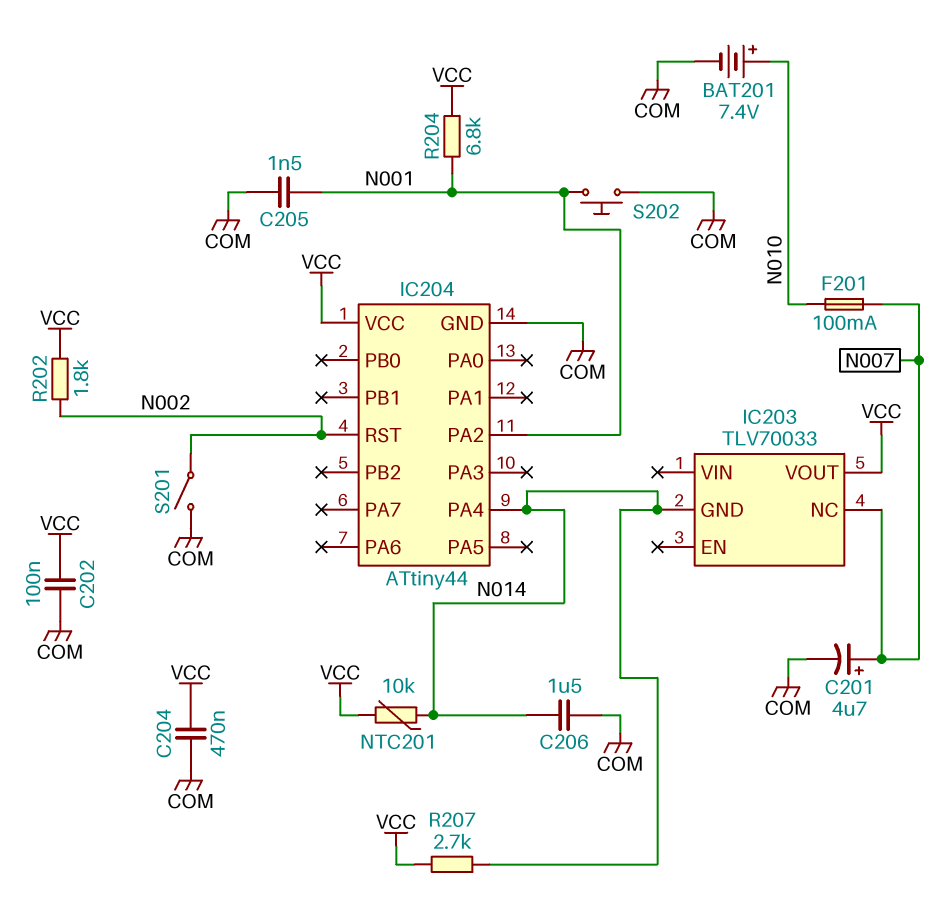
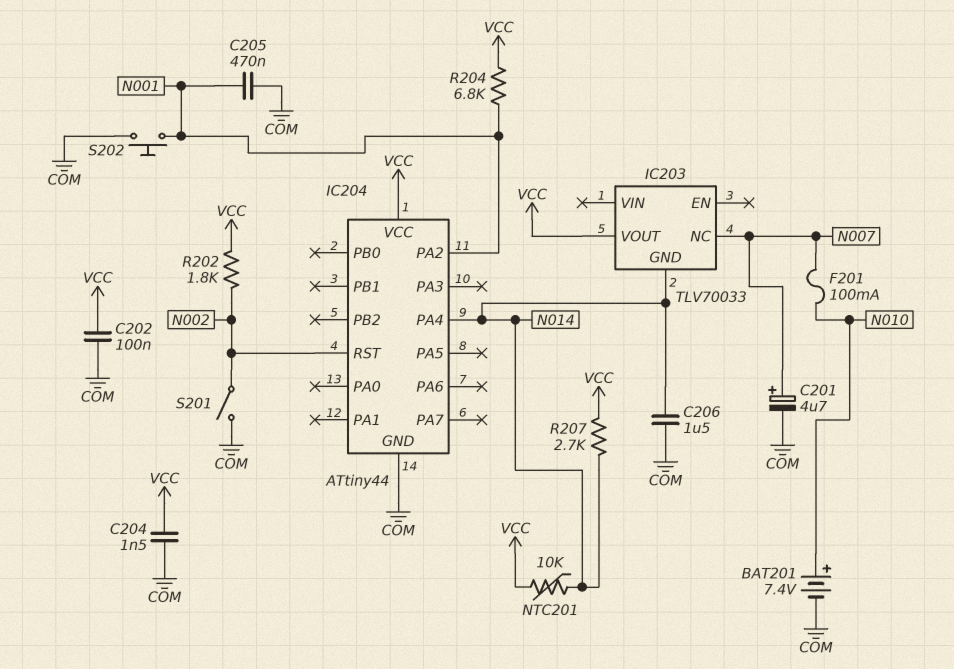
C204: 470nF (COM, VCC) -> 1.5nF (COM, VCC)
C205: 1.5nF (COM, N001) -> 470nF (COM, N001)

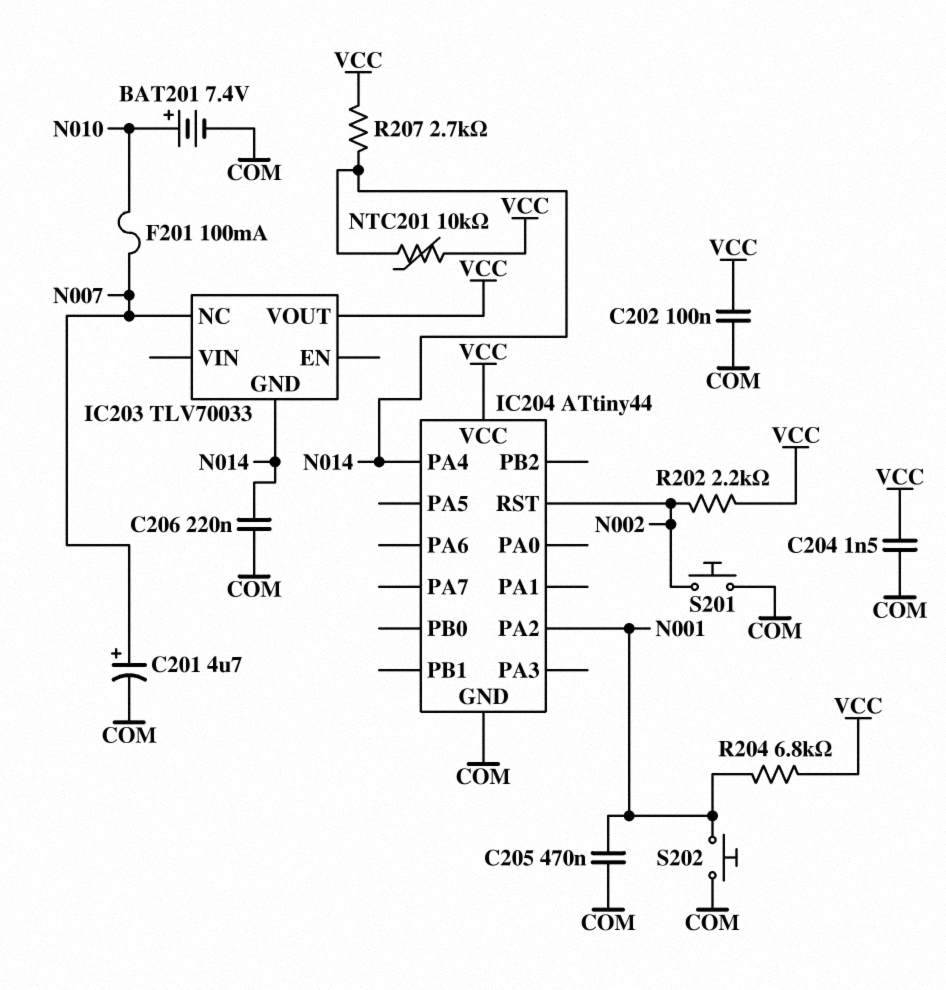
C206: 1.5uF (COM, N014) -> 220nF (COM, N014)
R202: 1.8k (N002, VCC) -> 2.2k (N002, VCC)
S201: switch (COM, N002) -> button (COM, N002)

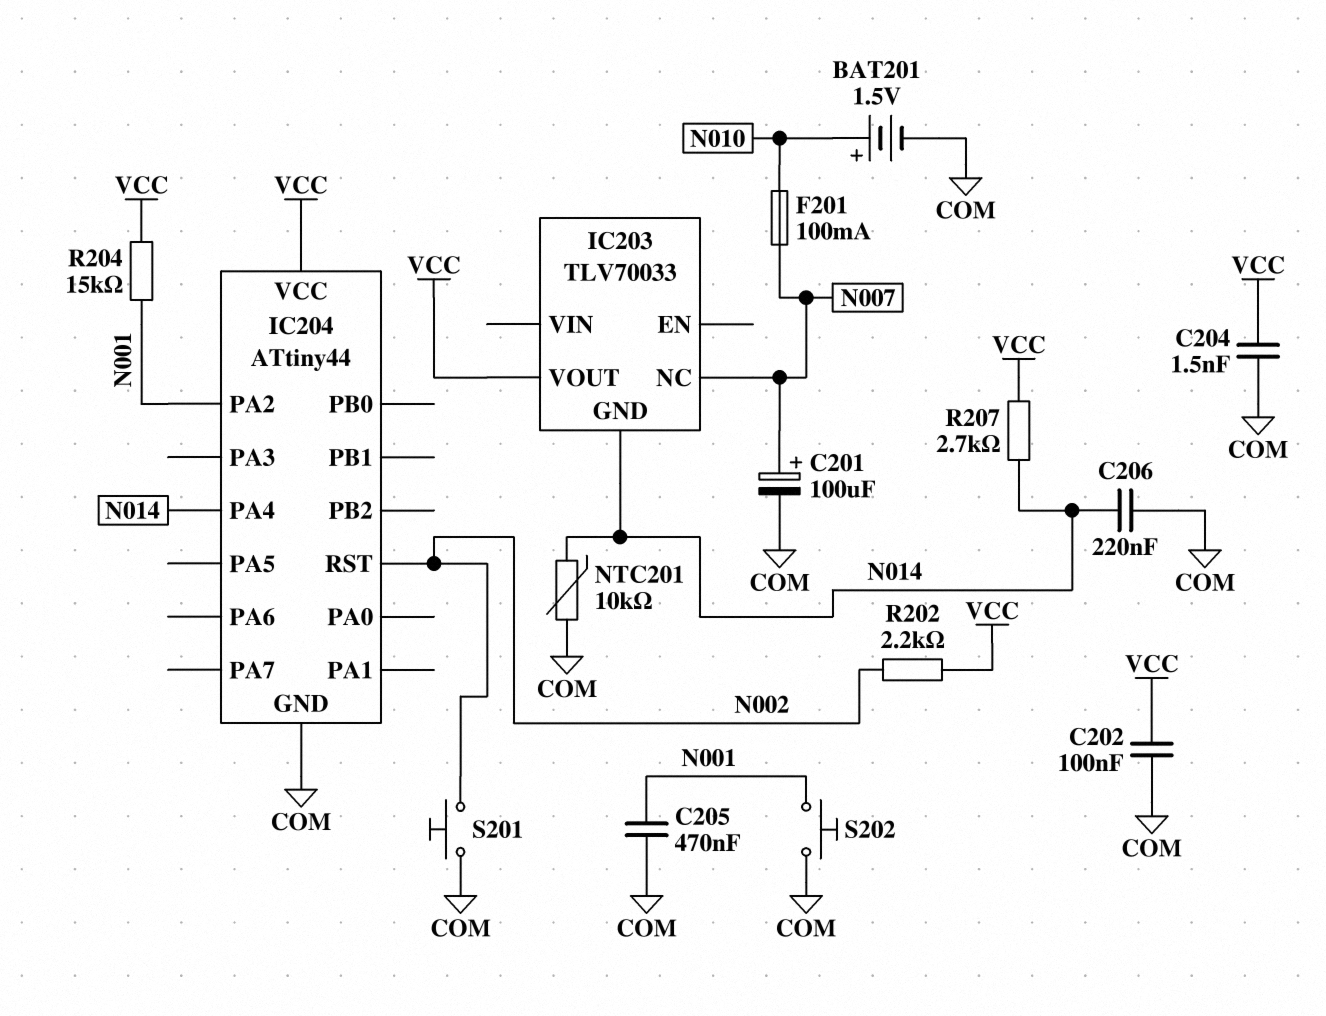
BAT201: 7.4V (plus N010, minus COM) -> 1.5V (plus N010, minus COM)
C201: 4.7uF (plus N007, minus COM) -> 100uF (plus N007, minus COM)
NTC201: 10k (N014, VCC) -> 10k (COM, N014)
R204: 6.8k (N001, VCC) -> 15k (N001, VCC)

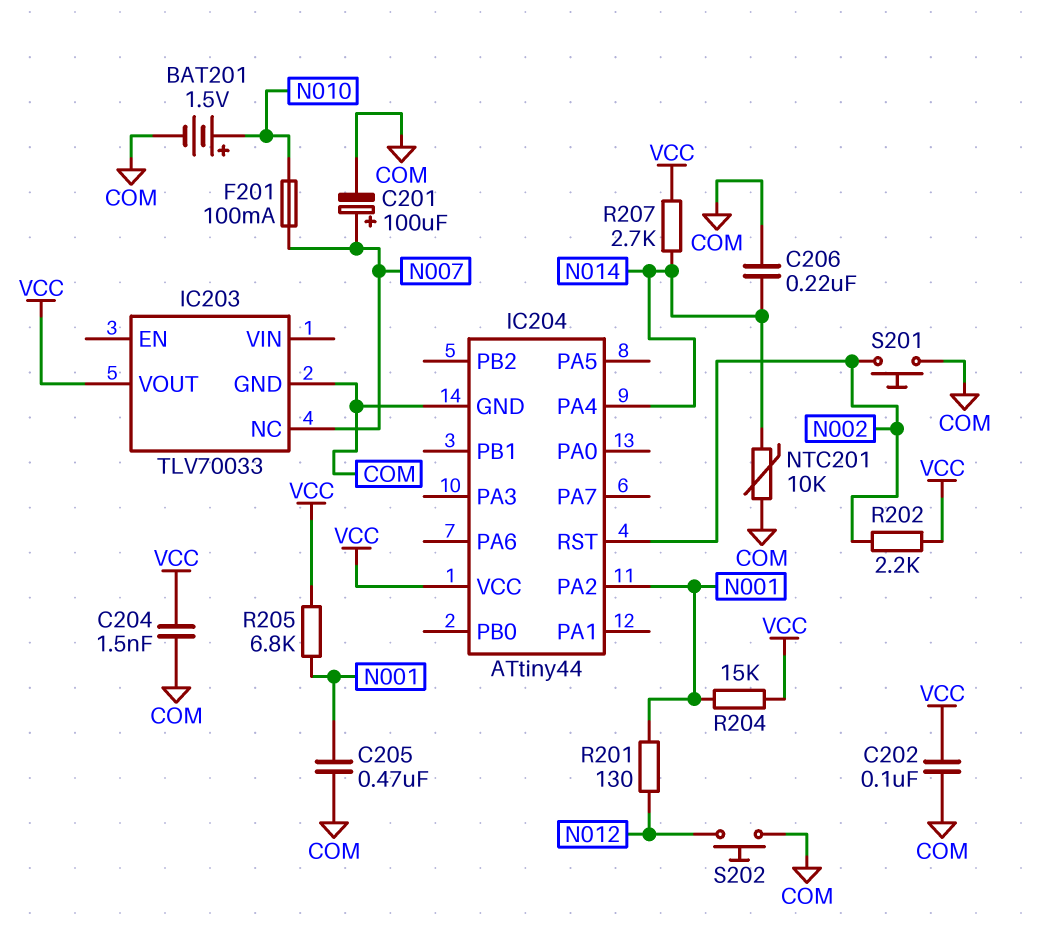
IC203 pin GND: N014 -> COM
R201: none -> 130 (N001, N012)
R205: none -> 6.8k (N001, VCC)
S202: button (COM, N001) -> button (COM, N012)

